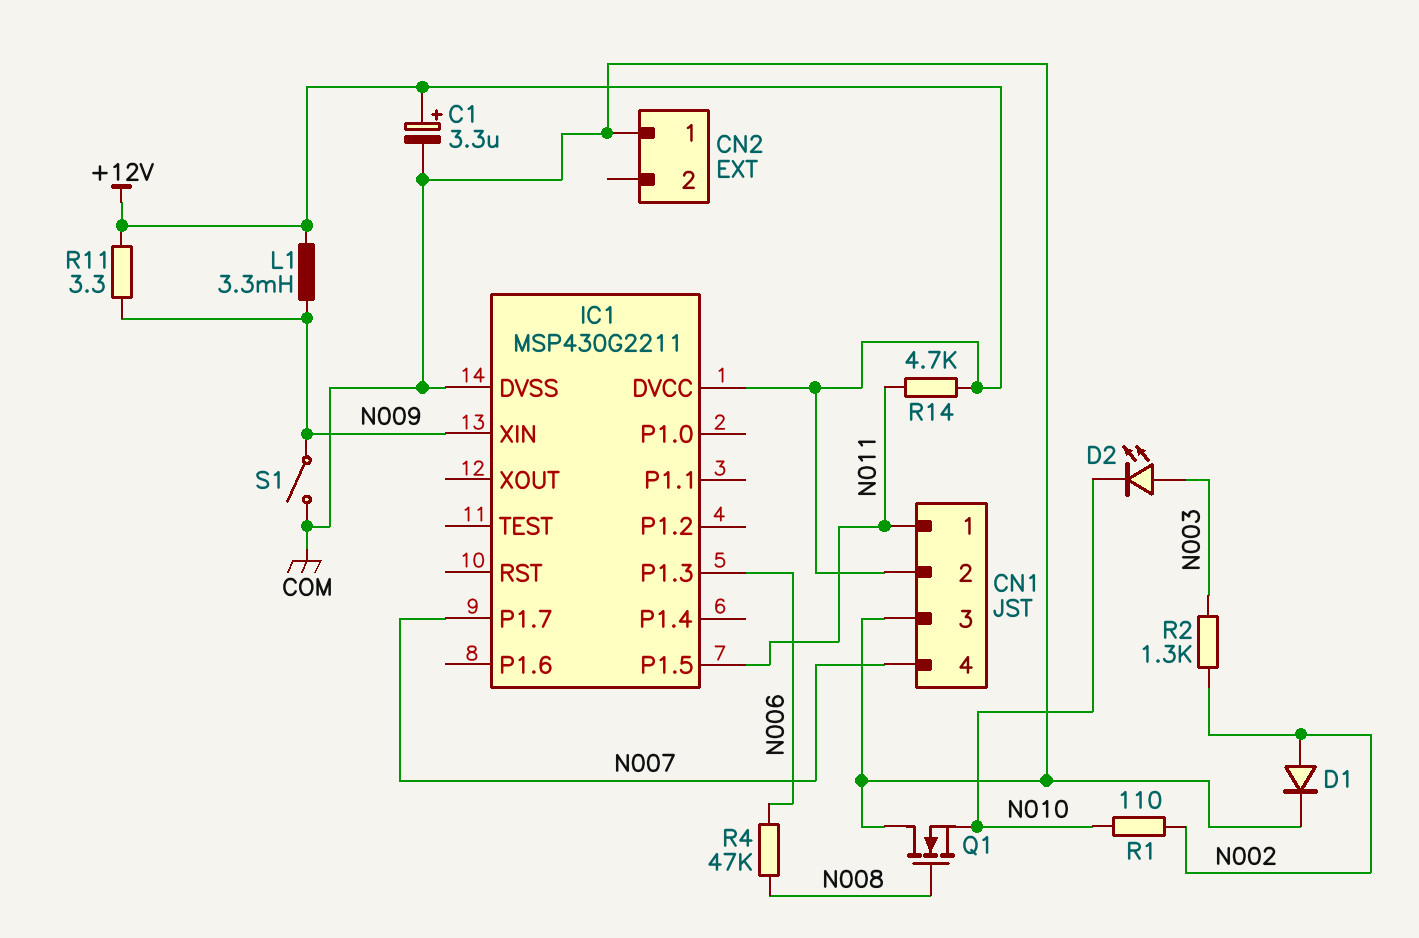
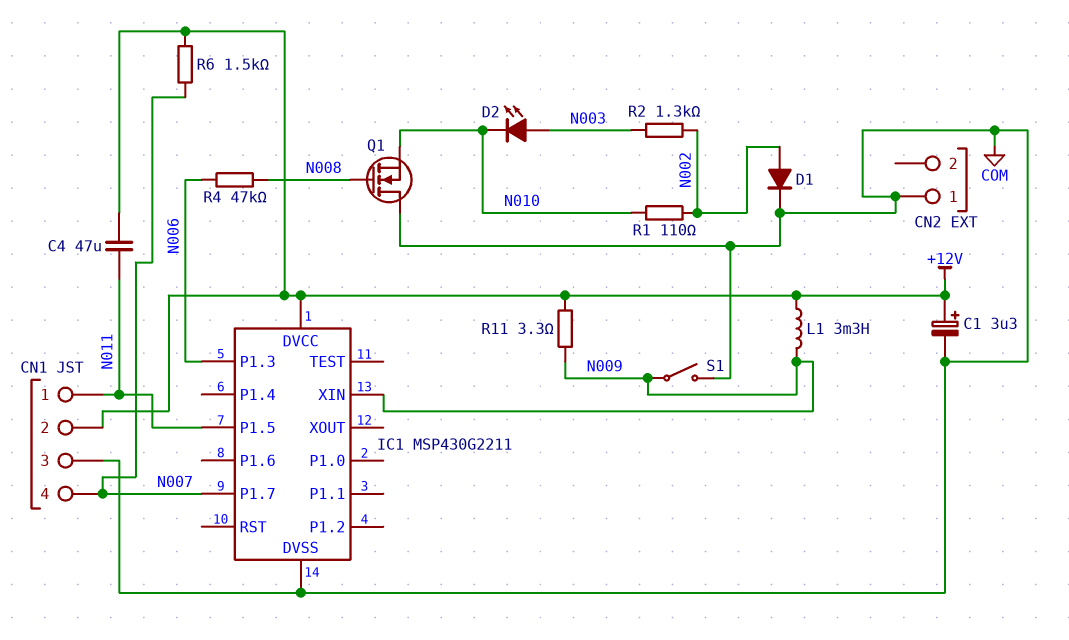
C4: none -> 47uF (+12V, N011)
R6: none -> 1.5k (+12V, N007)
R14: 4.7k (+12V, N011) -> none

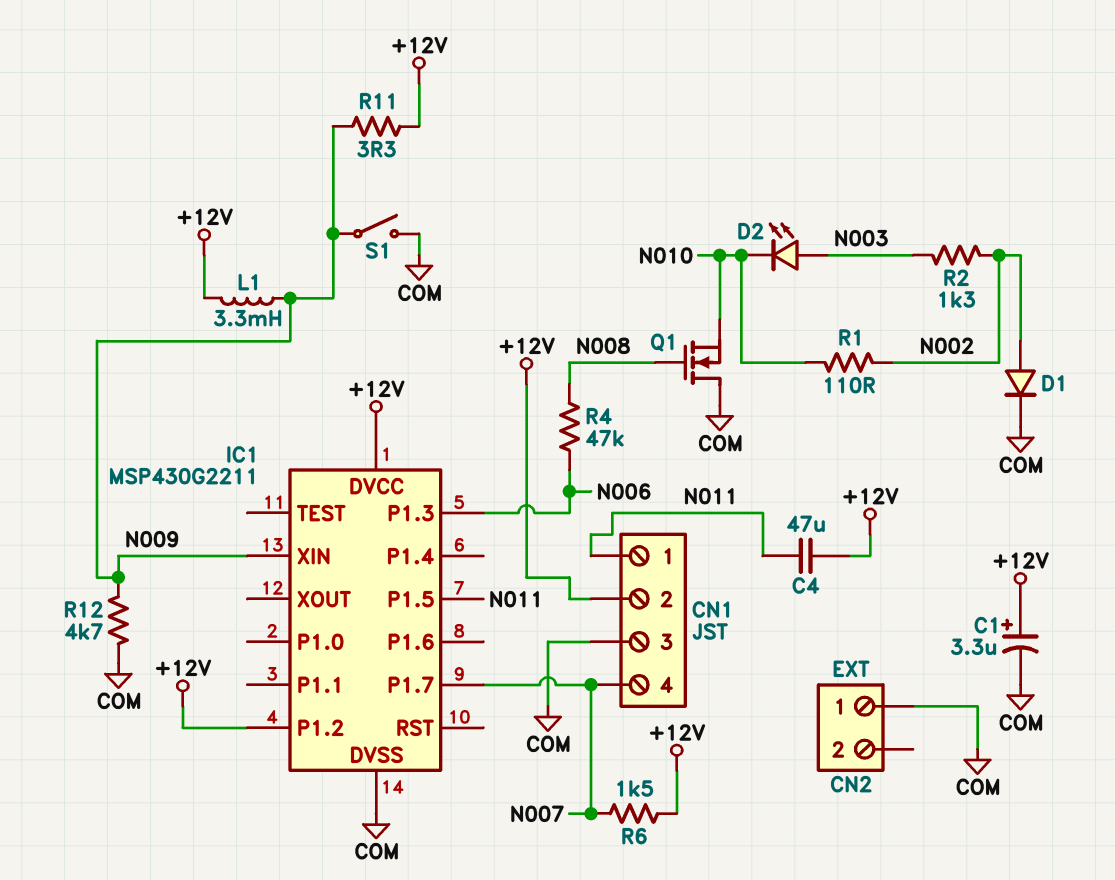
IC1 pin P1.2: none -> +12V
R12: none -> 4.7k (COM, N009)

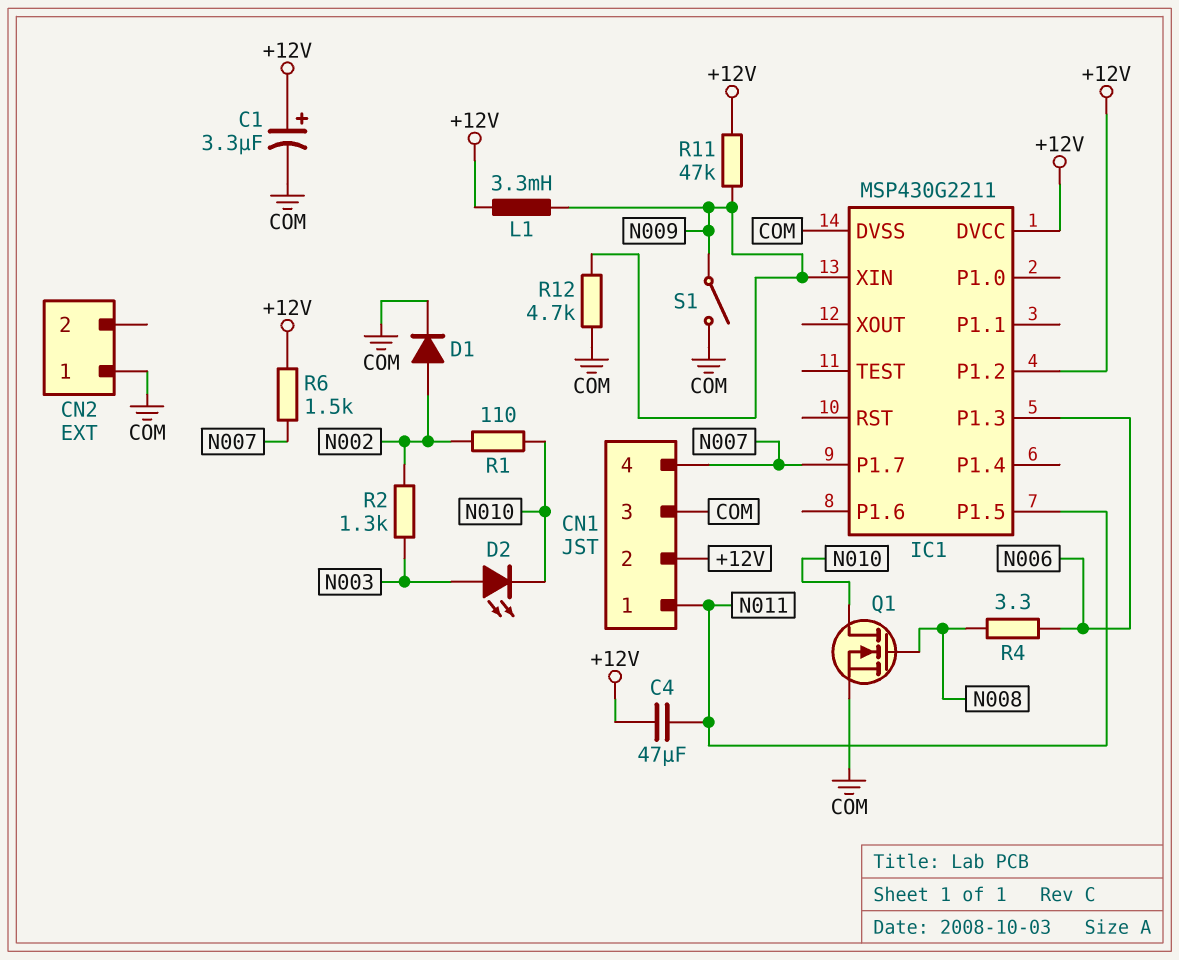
Q1: NMOS (G N008, D COM, S N010) -> NMOS (G N008, D N010, S COM)
R4: 47k (N006, N008) -> 3.3 (N006, N008)
R11: 3.3 (+12V, N009) -> 47k (+12V, N009)

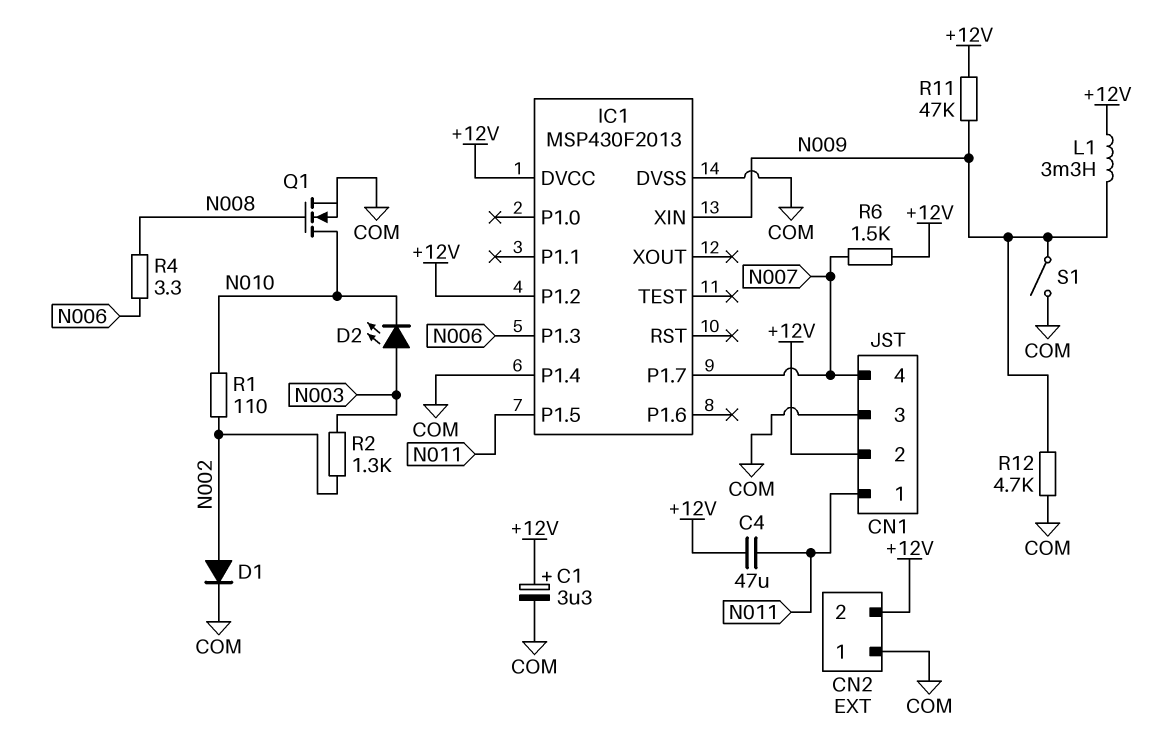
CN2 pin 2: none -> +12V
IC1: MSP430G2211 -> MSP430F2013
IC1 pin P1.4: none -> COM

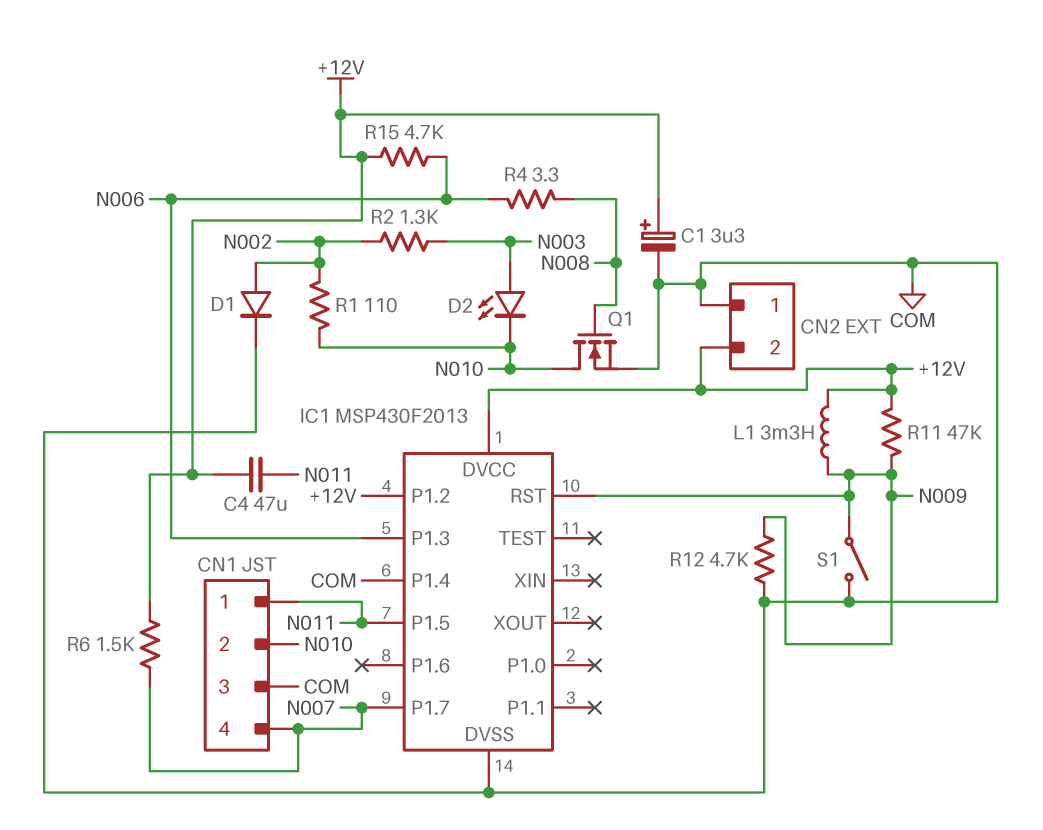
CN1 pin 2: +12V -> N010
IC1 pin RST: none -> N009
IC1 pin XIN: N009 -> none
R15: none -> 4.7k (+12V, N006)

